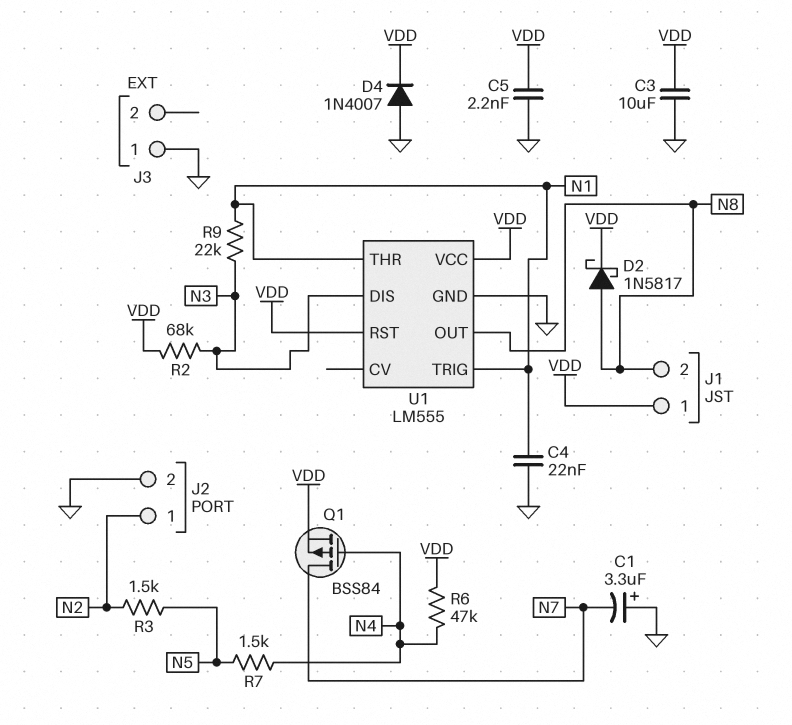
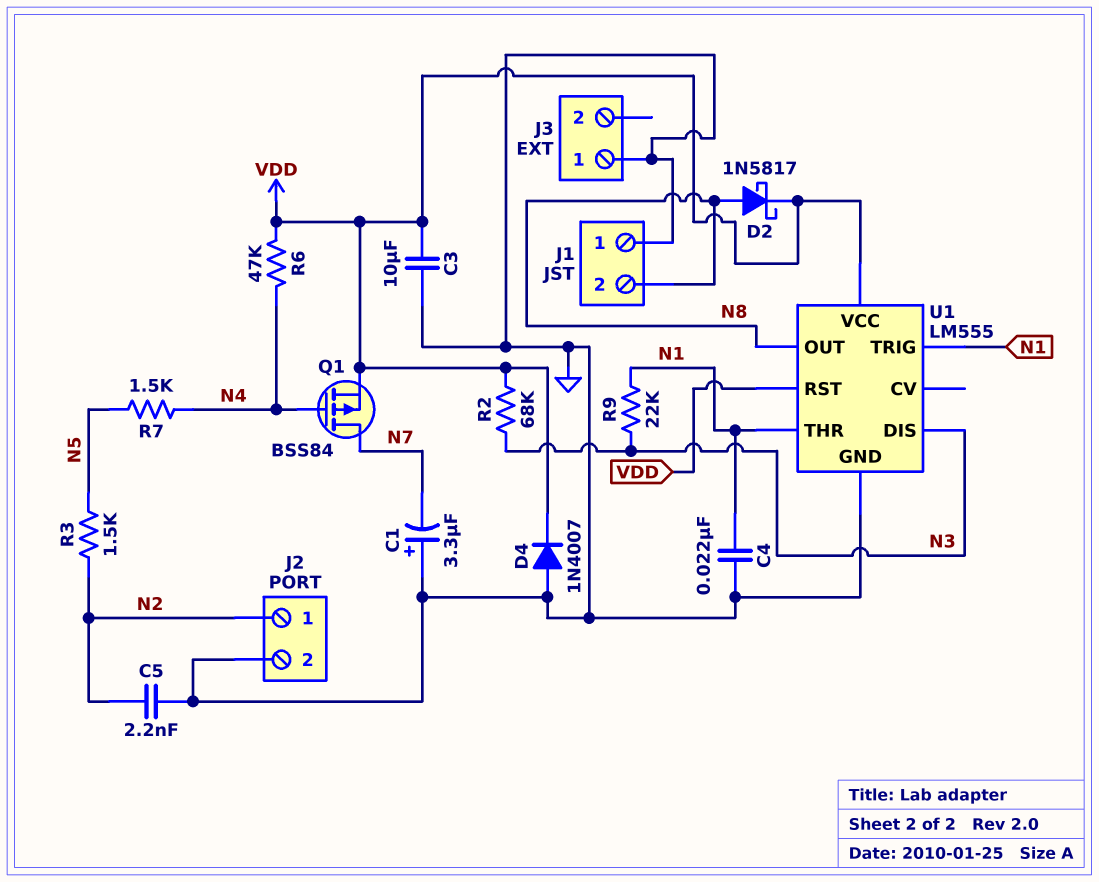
C5: 2.2nF (GND, VDD) -> 2.2nF (GND, N2)
J1 pin 1: VDD -> GND

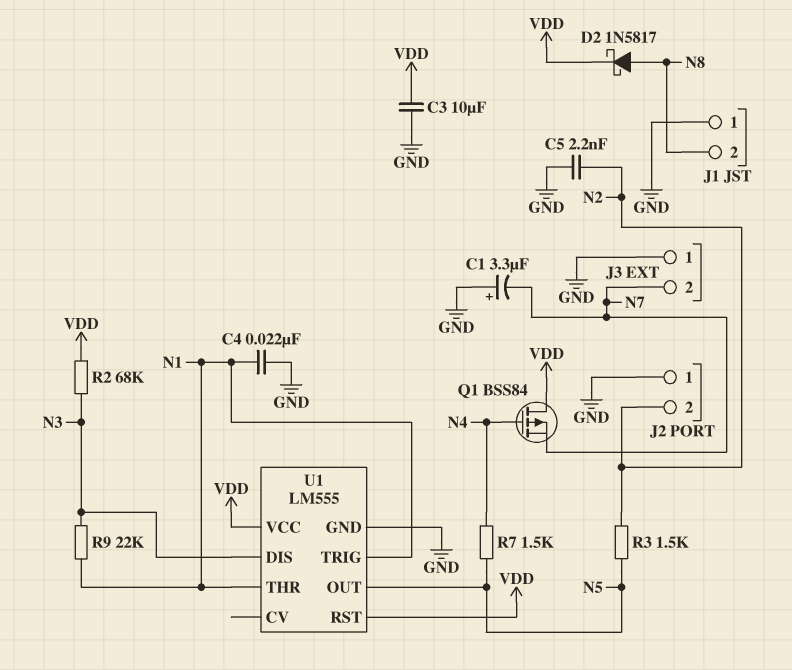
D4: diode 1N4007 (A GND, K VDD) -> none
J2 pin 1: N2 -> GND
J2 pin 2: GND -> N2
J3 pin 2: none -> N7
Q1: PMOS BSS84 (G N4, D N7, S VDD) -> PMOS BSS84 (G N4, D VDD, S N7)
R6: 47k (N4, VDD) -> none
U1 pin OUT: N8 -> N5

